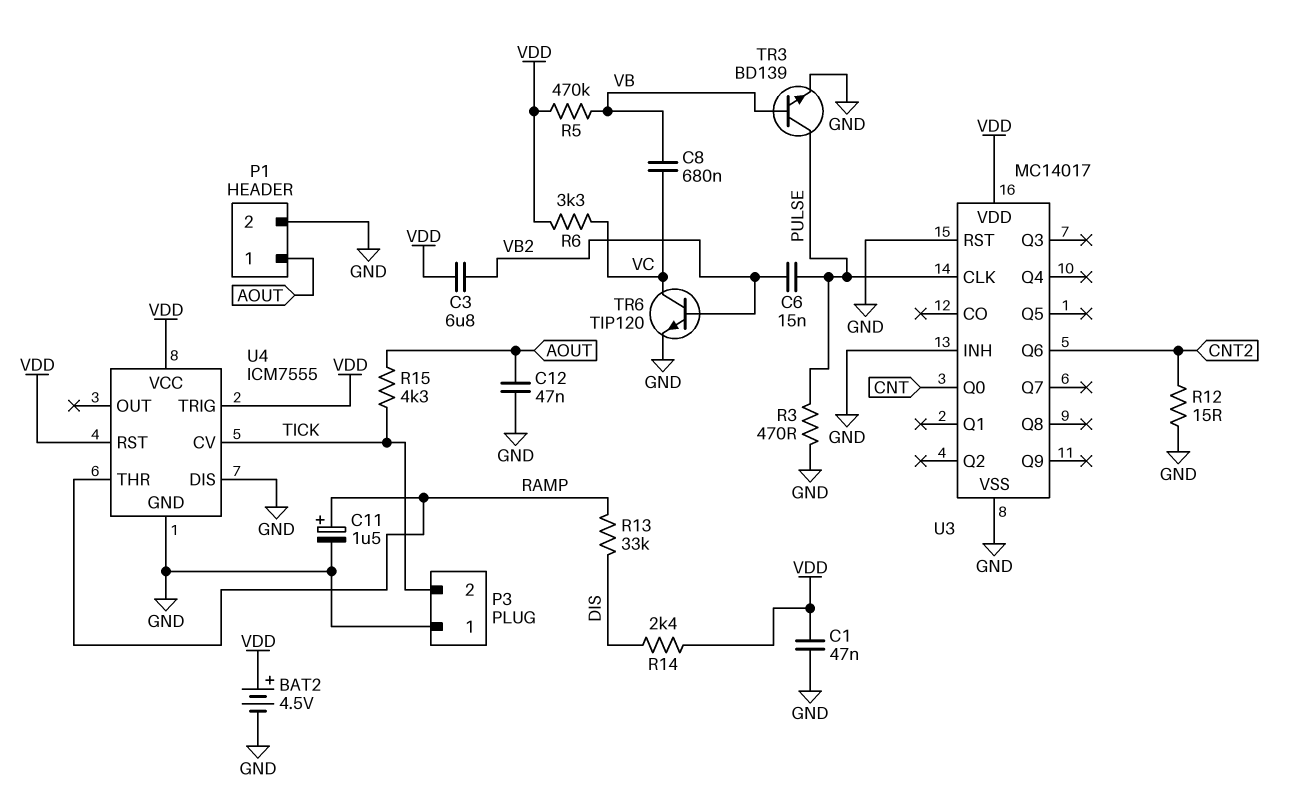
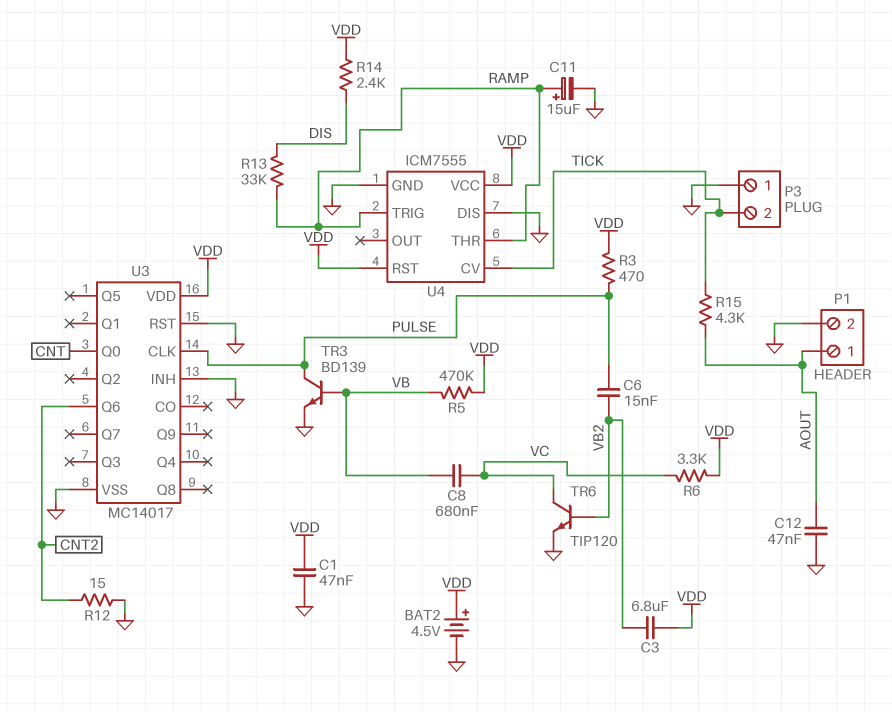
C11: 1.5uF (plus RAMP, minus GND) -> 15uF (plus RAMP, minus GND)
R3: 470 (GND, PULSE) -> 470 (PULSE, VDD)
U4 pin TRIG: VDD -> RAMP

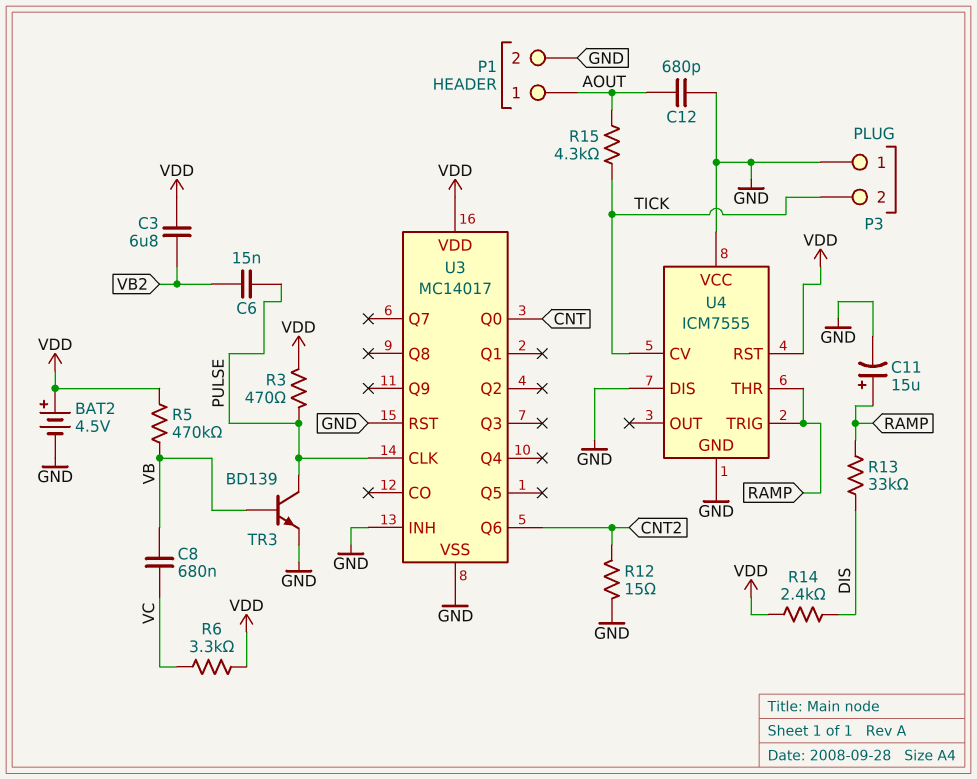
C1: 47nF (GND, VDD) -> none
C12: 47nF (AOUT, GND) -> 680pF (AOUT, GND)
TR6: NPN TIP120 (B VB2, C VC, E GND) -> none
U4 pin VCC: VDD -> GND

